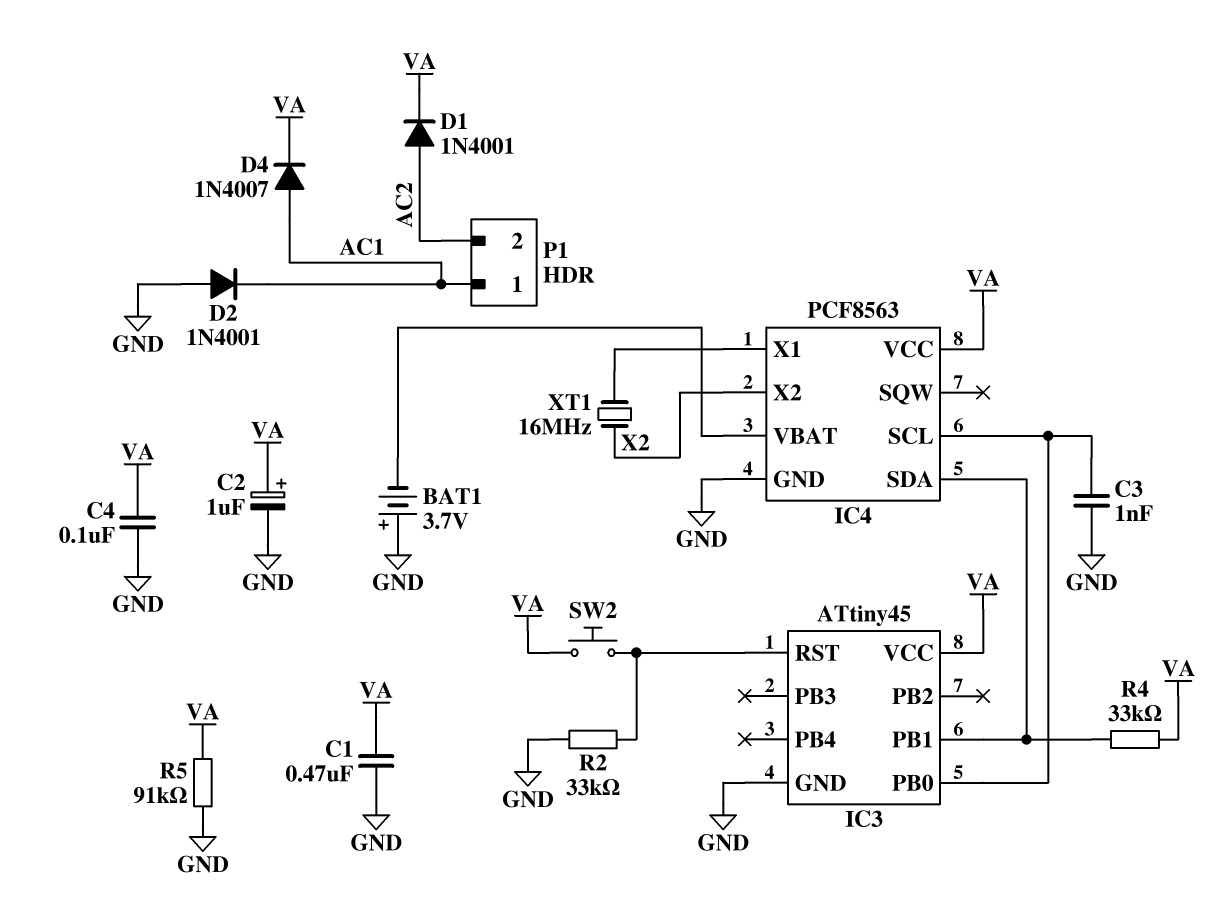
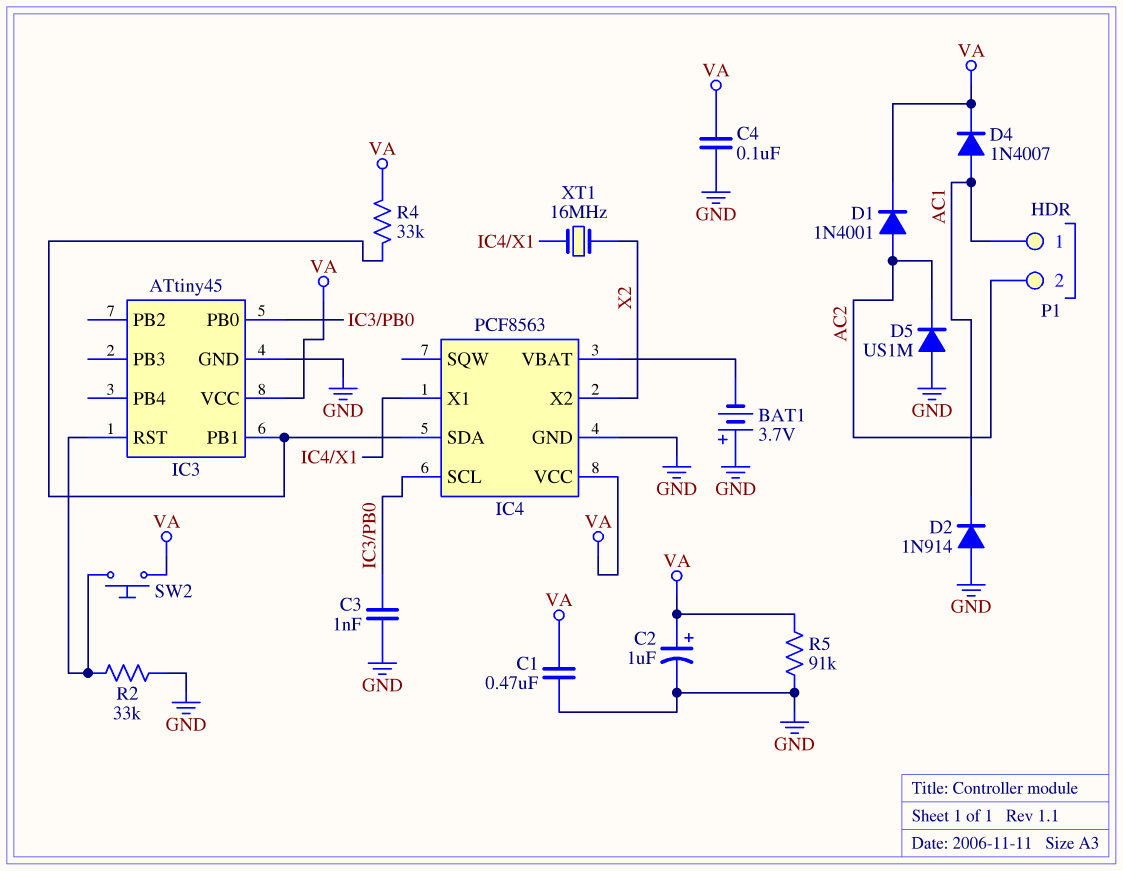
D2: diode 1N4001 (A GND, K AC1) -> diode 1N914 (A GND, K AC1)
D5: none -> diode US1M (A GND, K AC2)

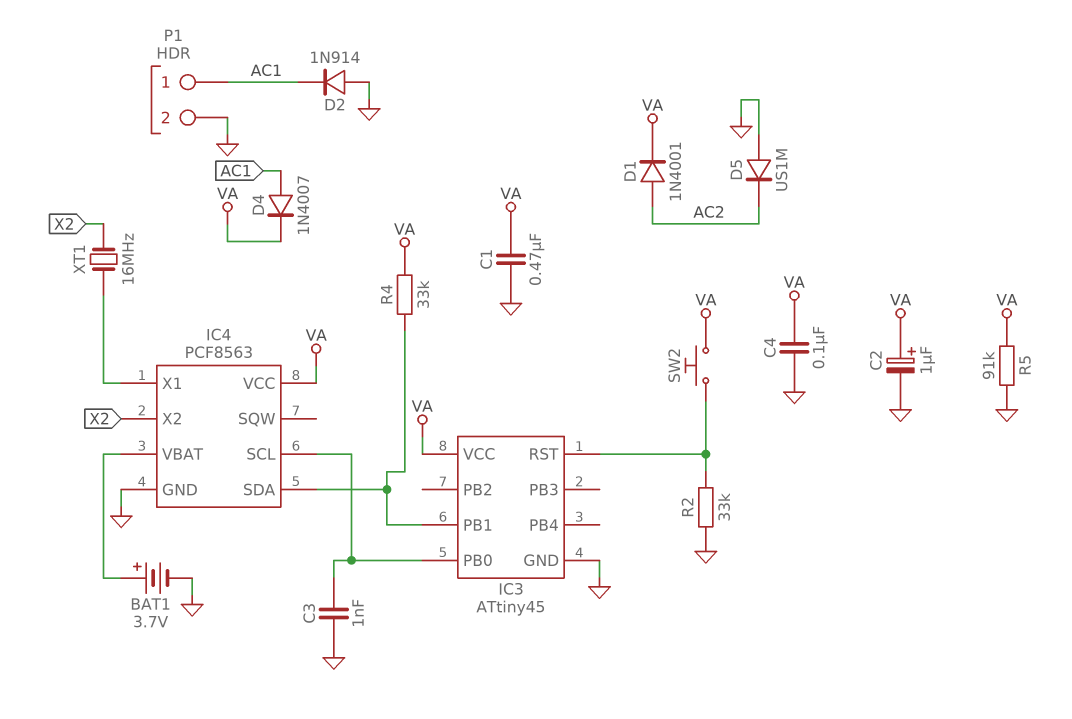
BAT1: 3.7V (plus GND, minus IC4/VBAT) -> 3.7V (plus IC4/VBAT, minus GND)
P1 pin 2: AC2 -> GND

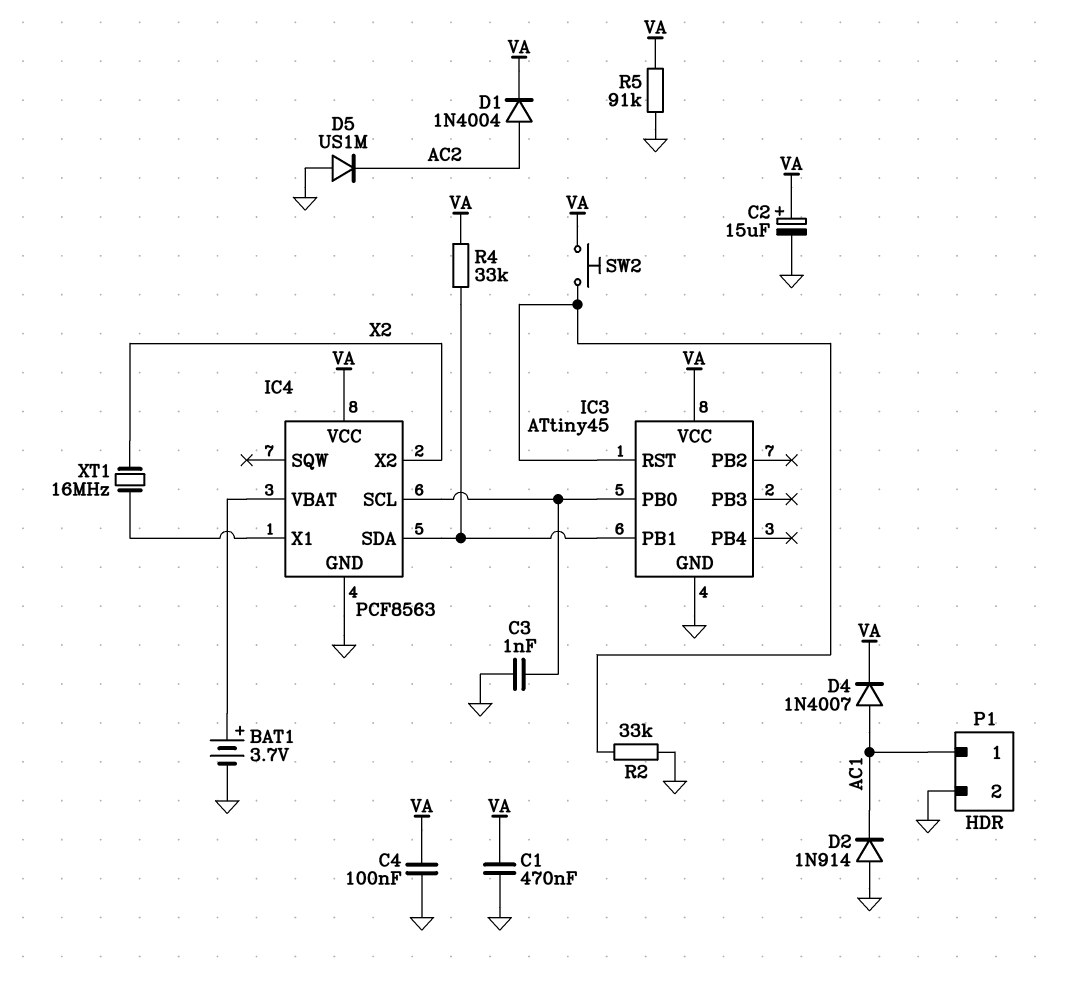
C2: 1uF (plus VA, minus GND) -> 15uF (plus VA, minus GND)
D1: diode 1N4001 (A AC2, K VA) -> diode 1N4004 (A AC2, K VA)

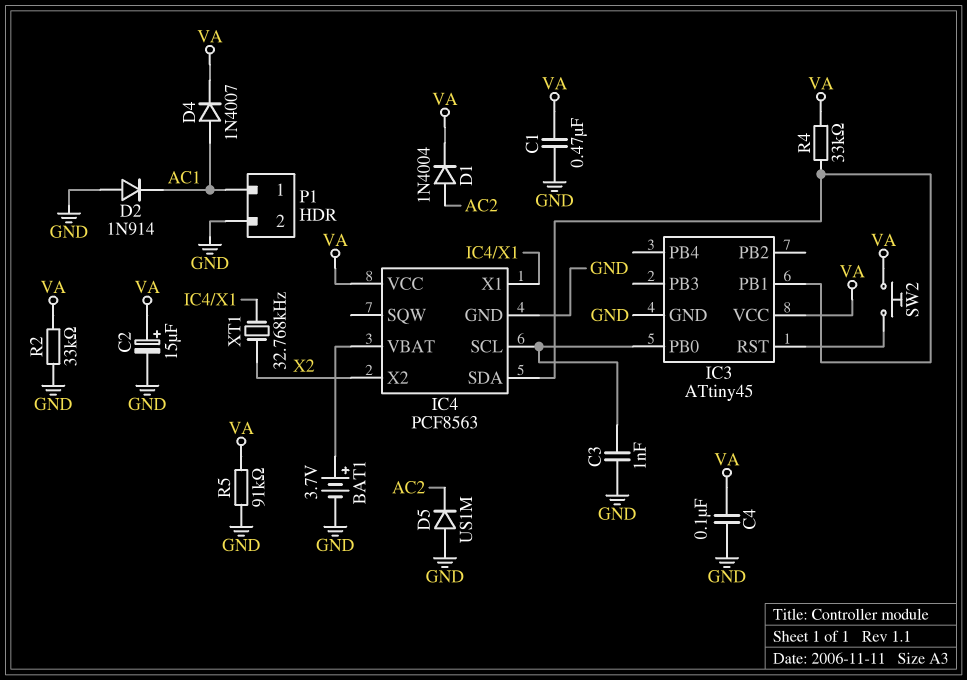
R2: 33k (GND, IC3/RST) -> 33k (GND, VA)
XT1: 16MHz (IC4/X1, X2) -> 32.768kHz (IC4/X1, X2)

